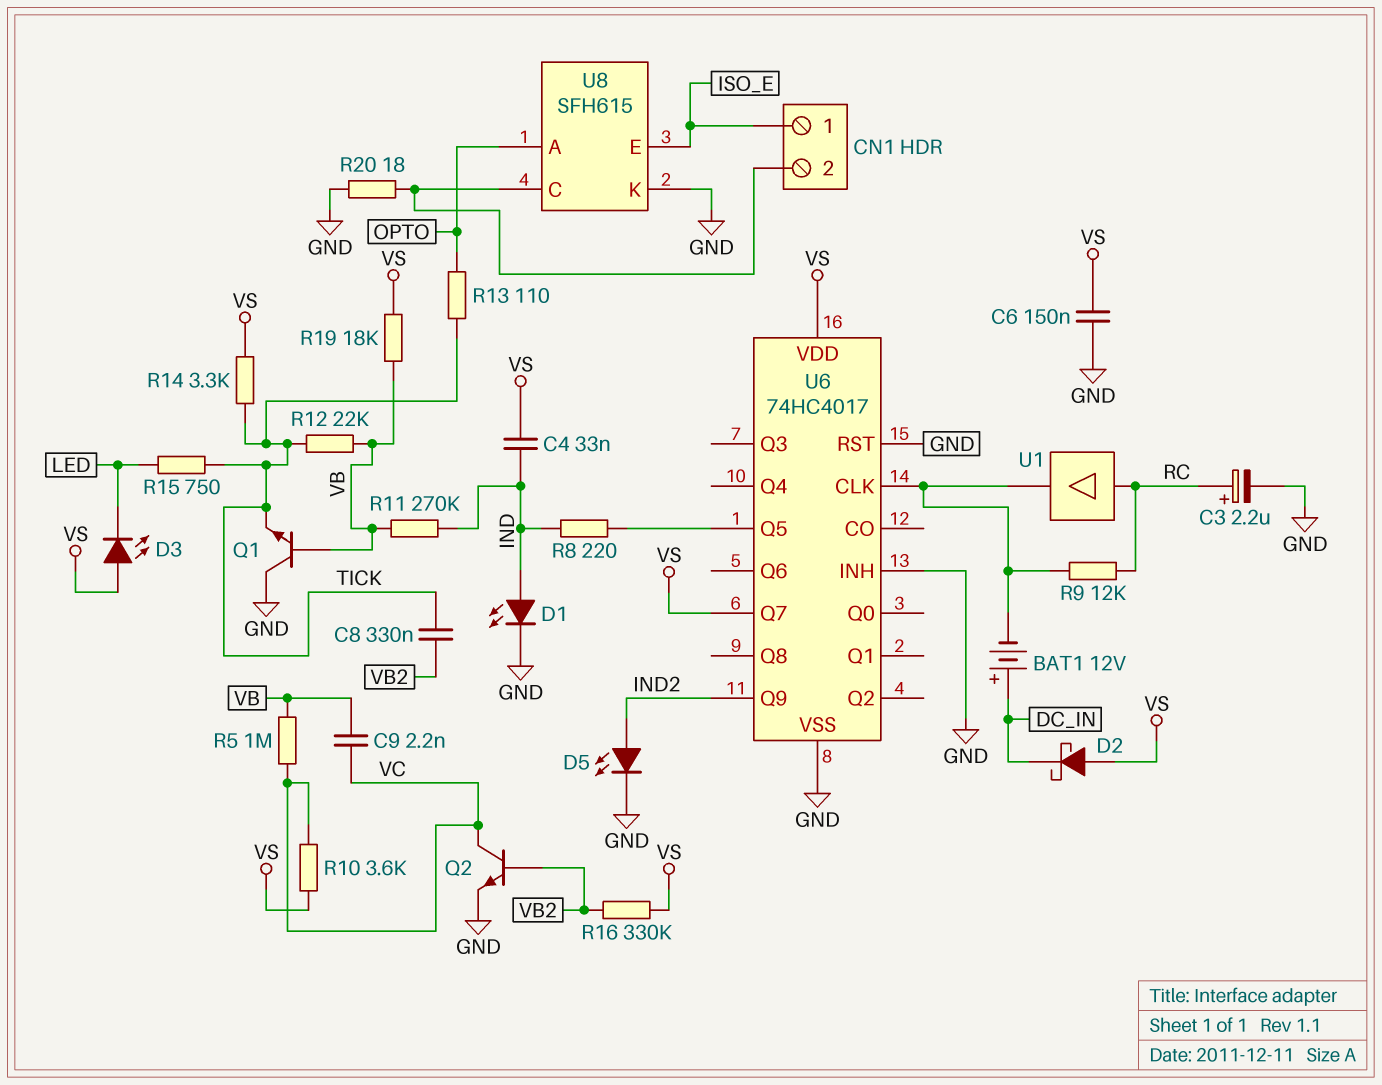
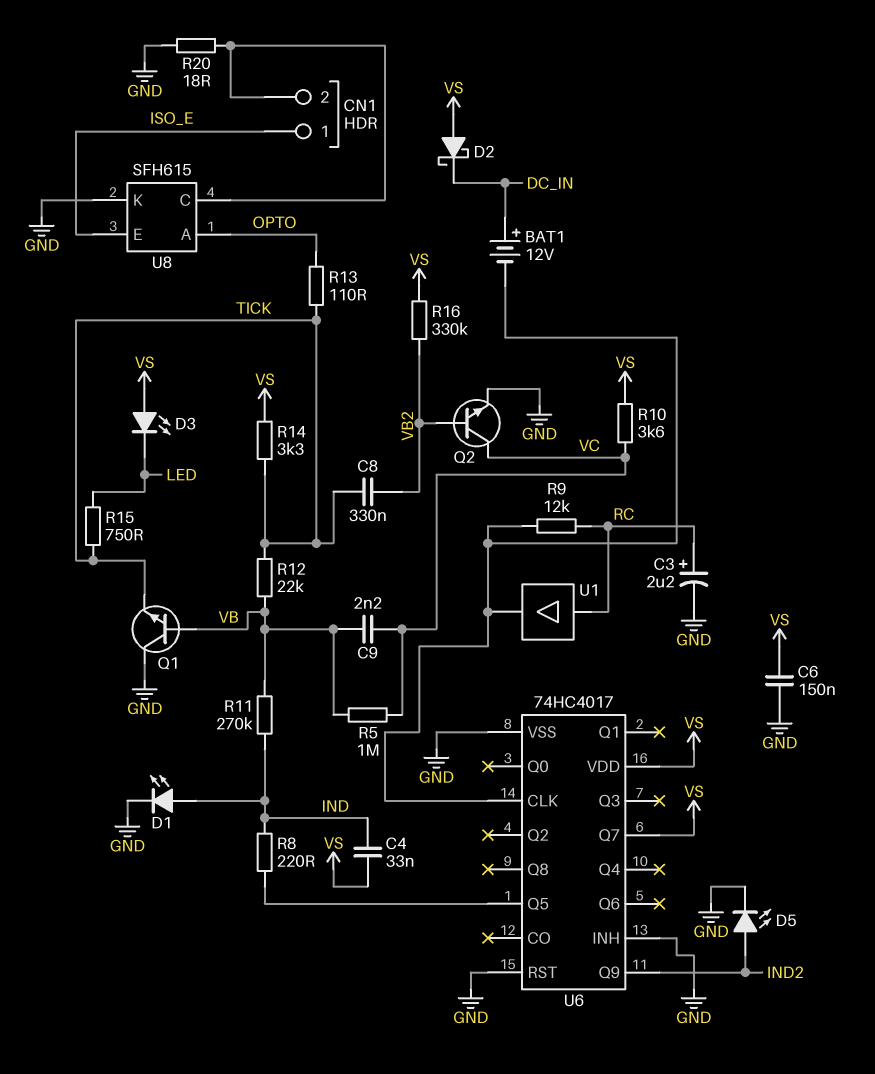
R19: 18k (VB, VS) -> none

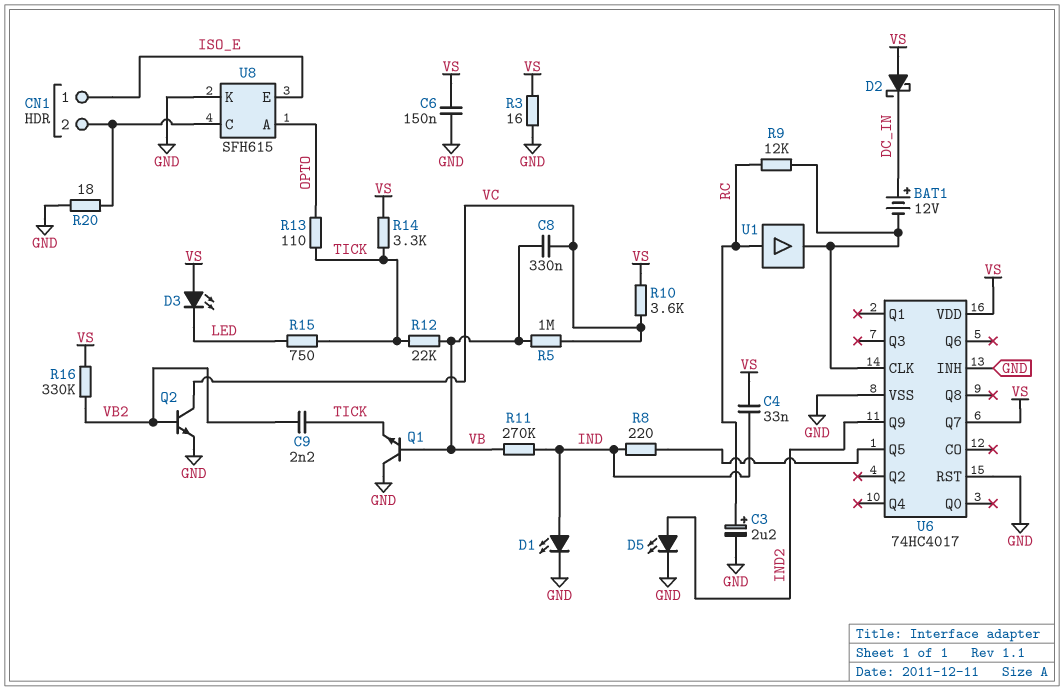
C8: 330nF (TICK, VB2) -> 330nF (VB, VC)
C9: 2.2nF (VB, VC) -> 2.2nF (TICK, VB2)
R3: none -> 16 (GND, VS)

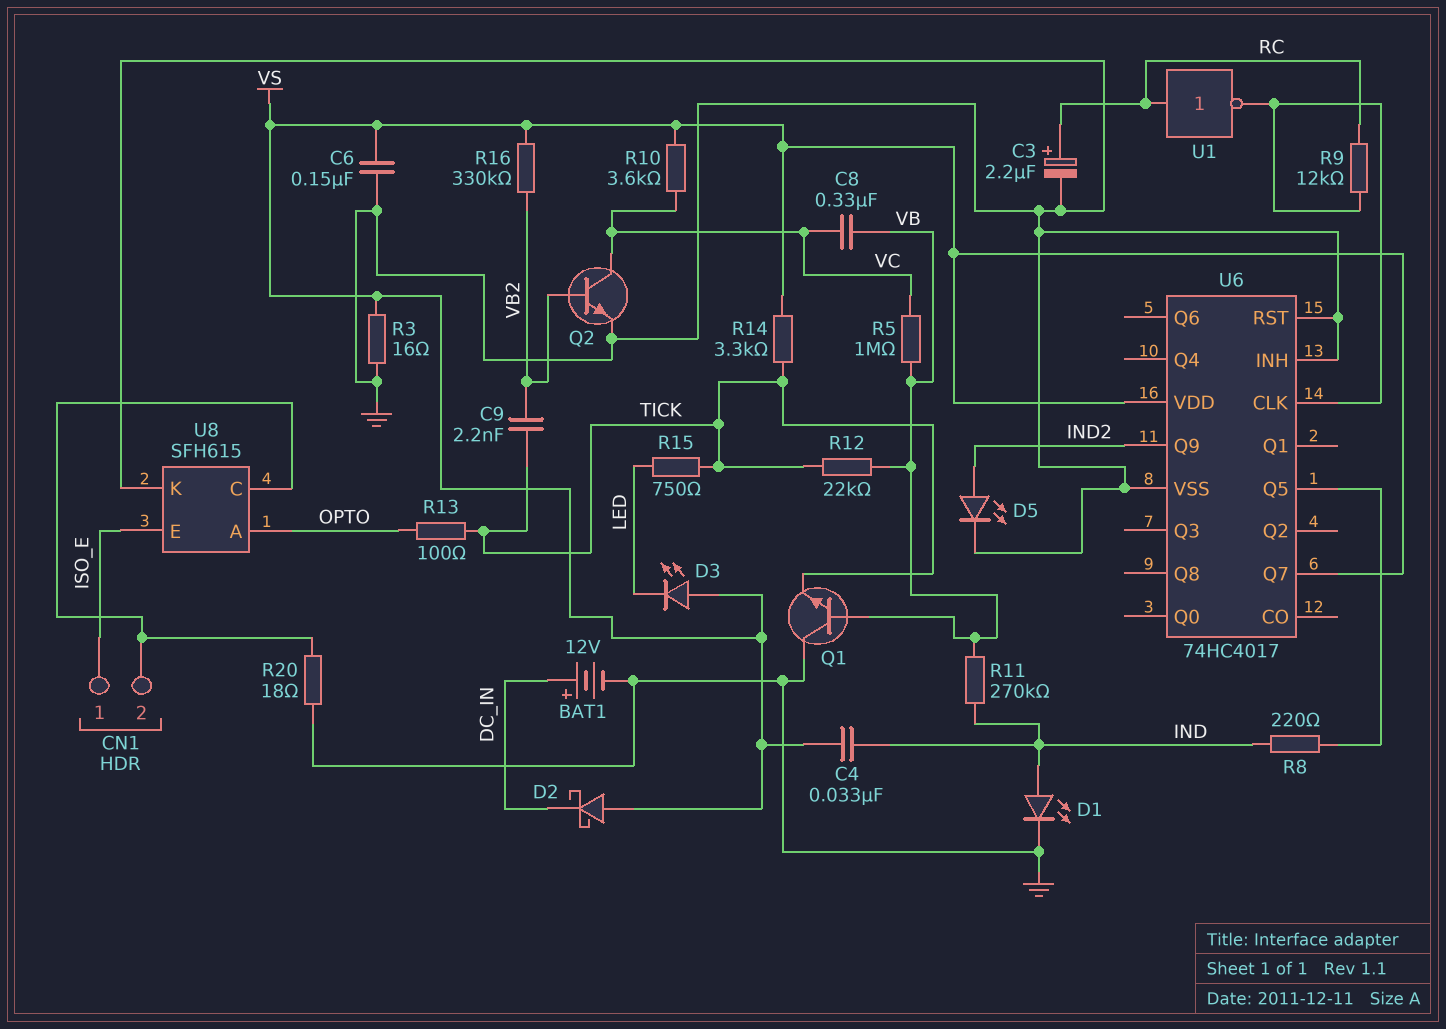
BAT1: 12V (plus DC_IN, minus U6/CLK) -> 12V (plus DC_IN, minus GND)
R13: 110 (OPTO, TICK) -> 100 (OPTO, TICK)
U1: buffer (in RC, out U6/CLK) -> NOT (in RC, out U6/CLK)

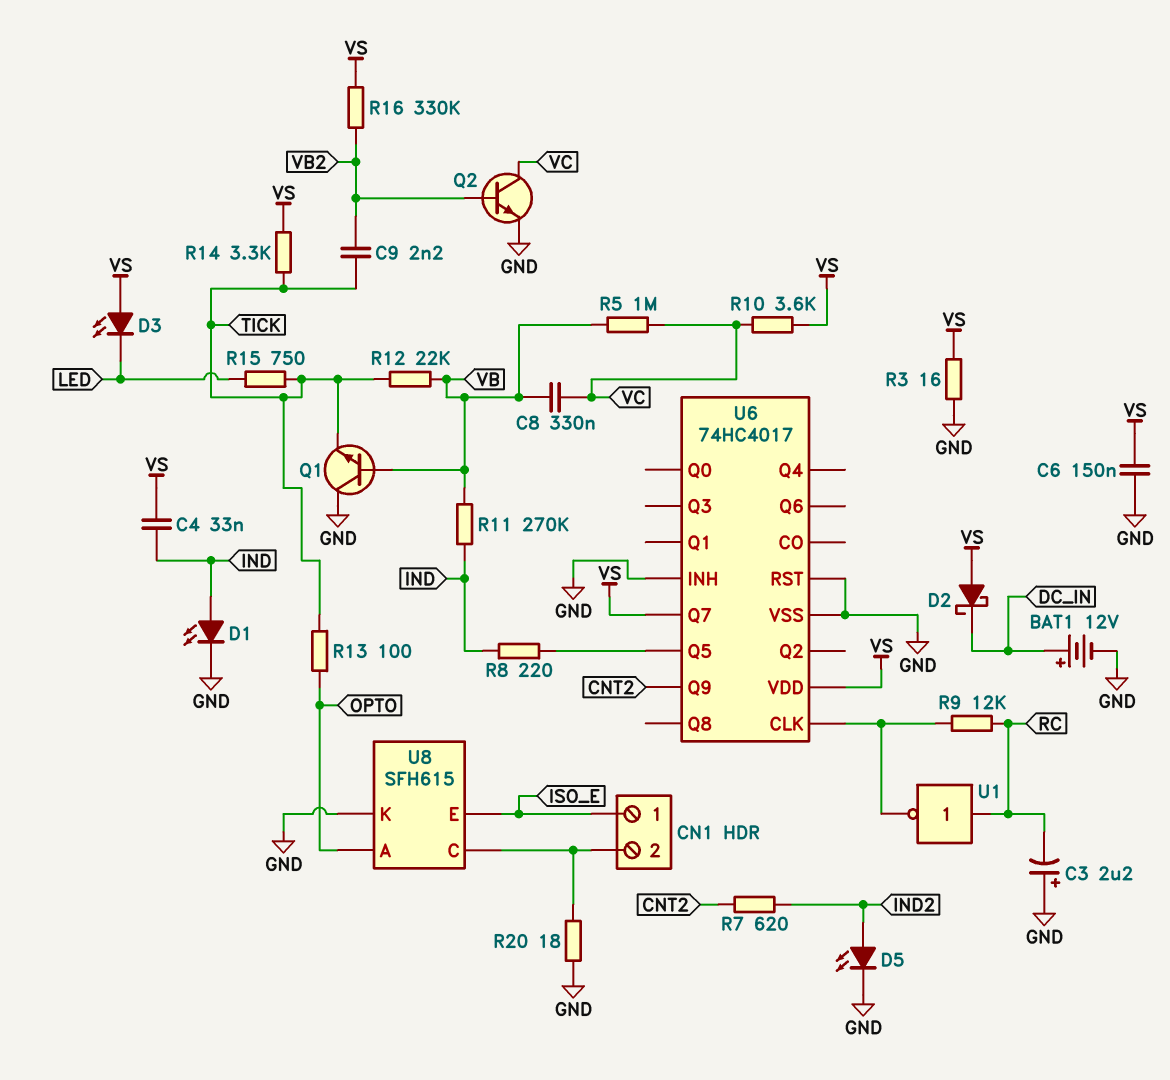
C3: 2.2uF (plus RC, minus GND) -> 2.2uF (plus GND, minus RC)
R7: none -> 620 (CNT2, IND2)
U6 pin Q9: IND2 -> CNT2

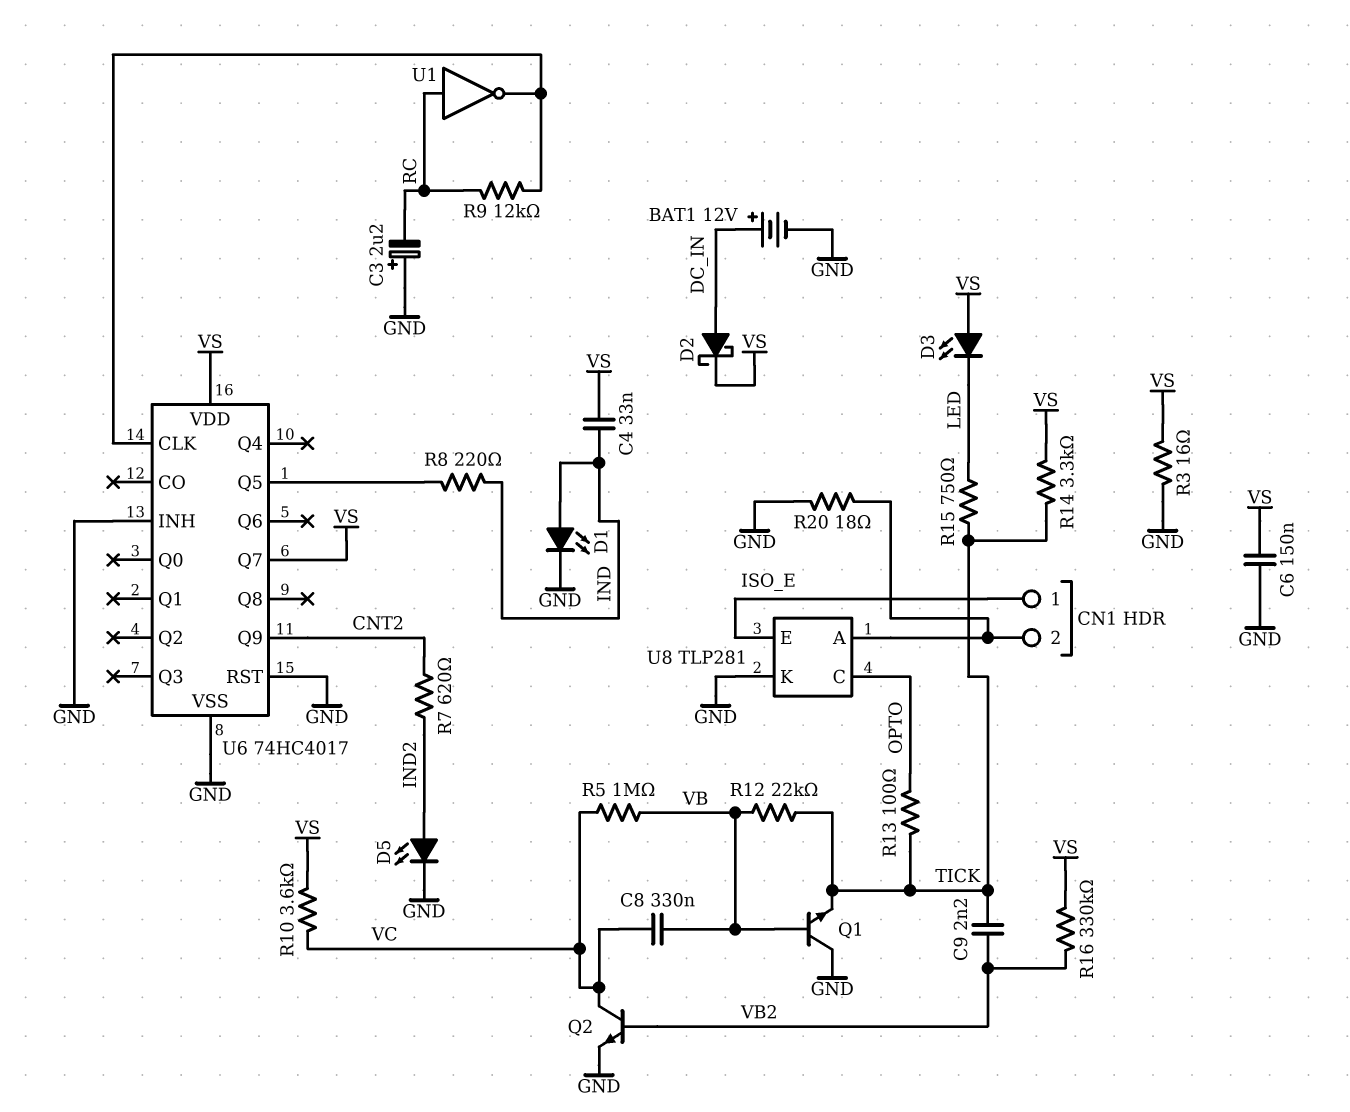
D2: schottky (A VS, K DC_IN) -> schottky (A DC_IN, K VS)
R11: 270k (IND, VB) -> none
U8: SFH615 -> TLP281
U8 pin A: OPTO -> CN1/2
U8 pin C: CN1/2 -> OPTO

